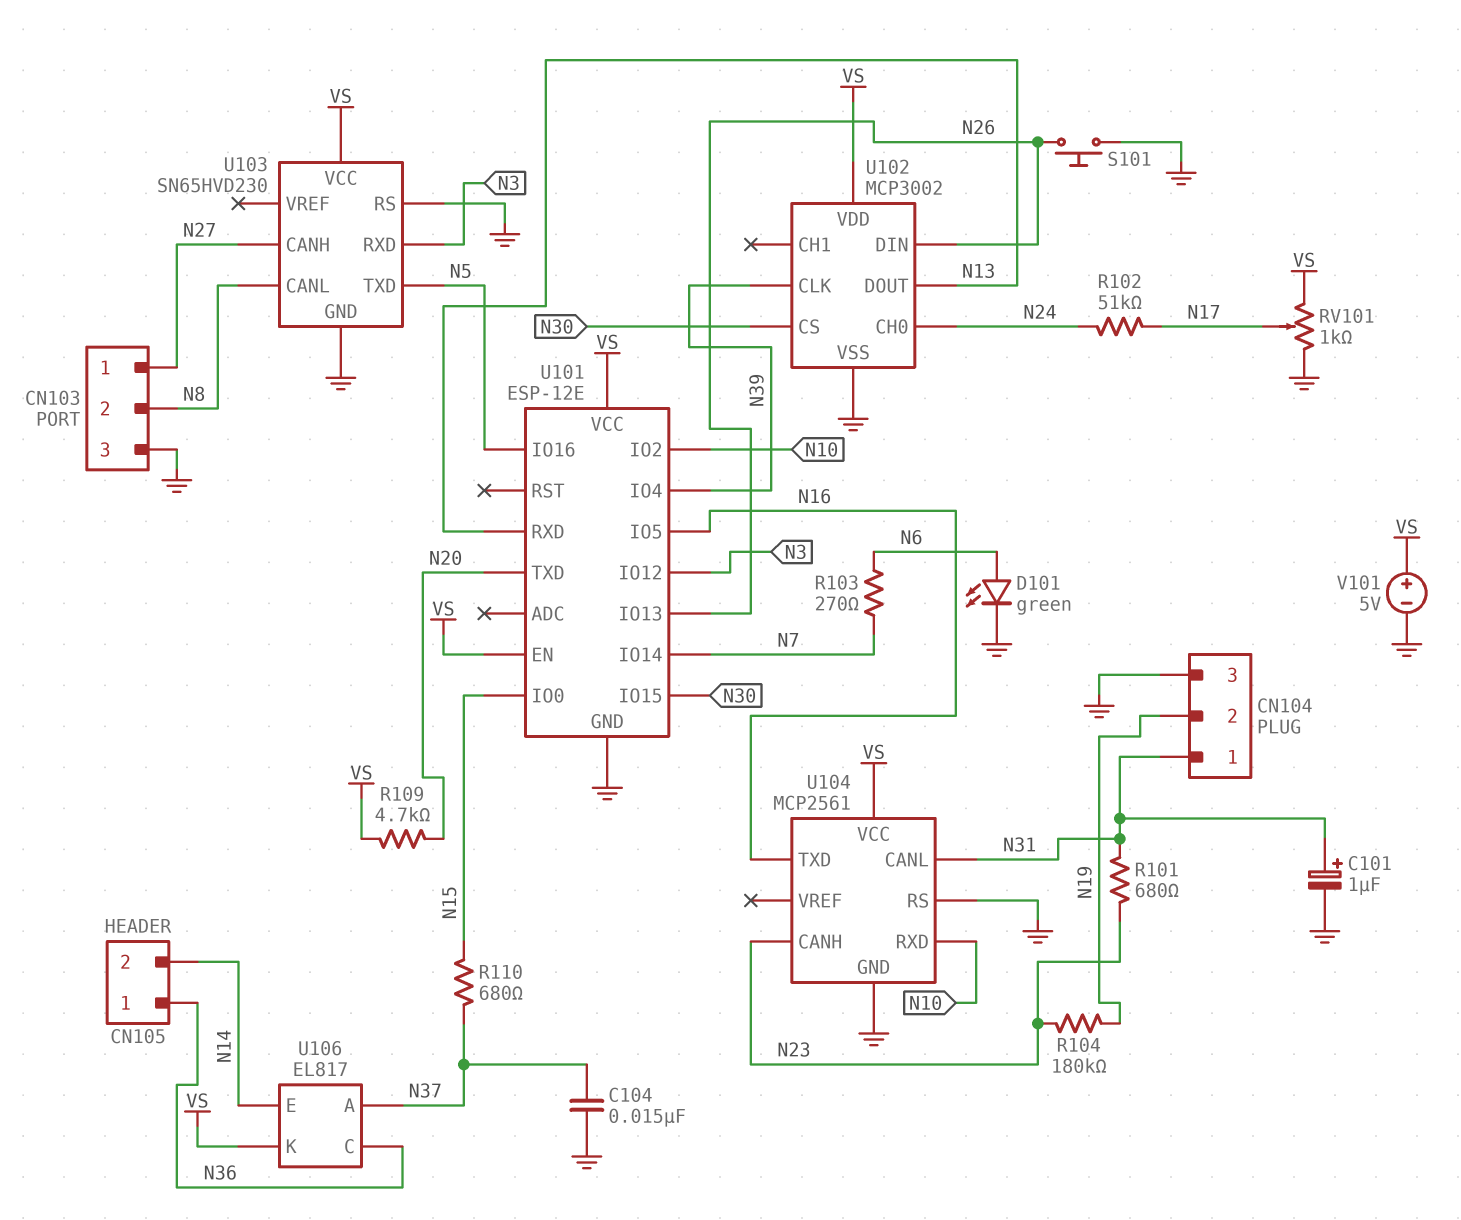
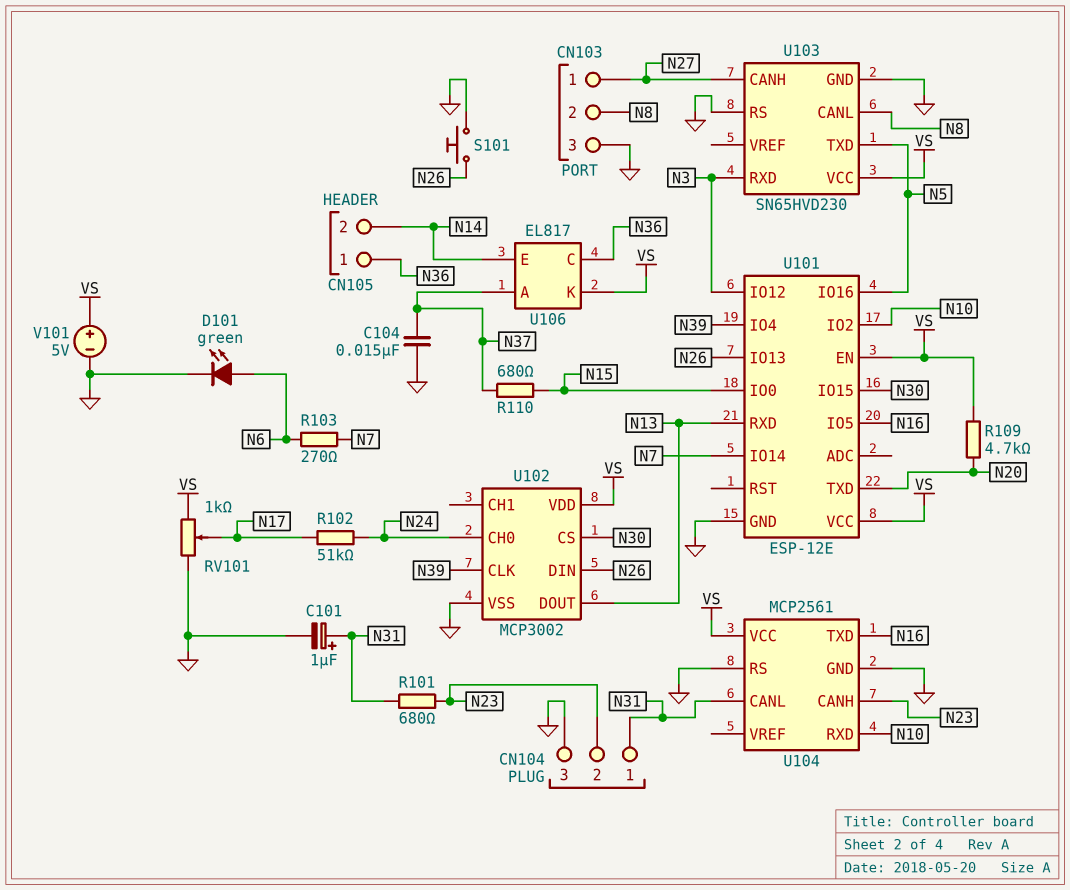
CN104 pin 2: N19 -> N23
R104: 180k (N19, N23) -> none

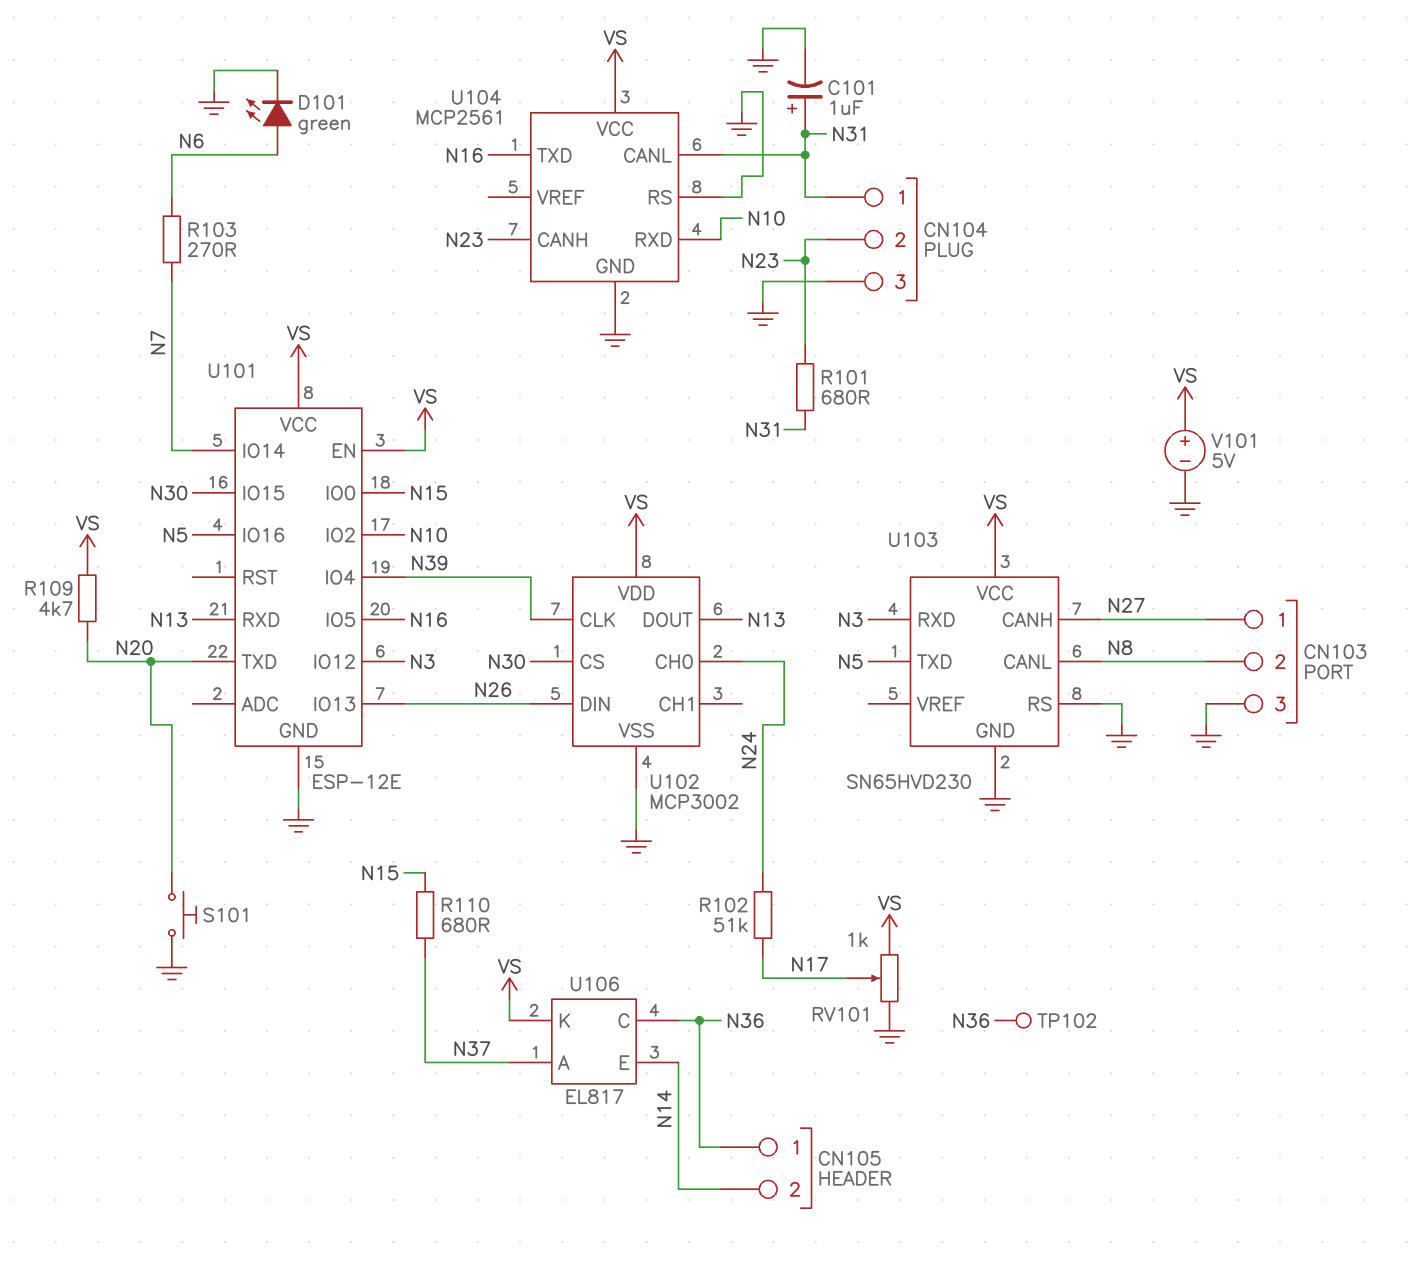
C104: 15nF (GND, N37) -> none
S101: button (GND, N26) -> button (GND, N20)
TP102: none -> test point (N36)

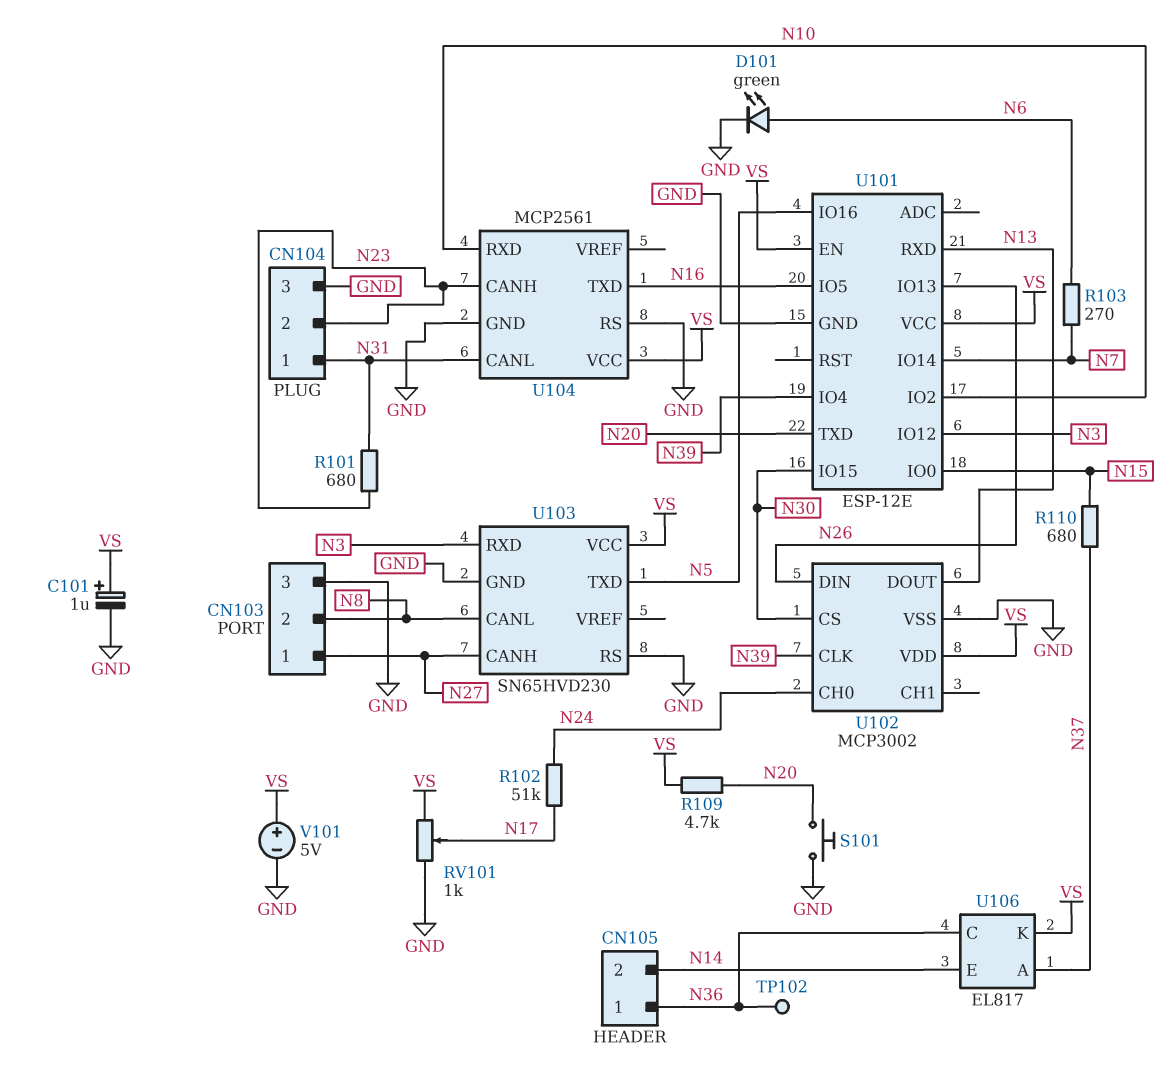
C101: 1uF (plus N31, minus GND) -> 1uF (plus VS, minus GND)

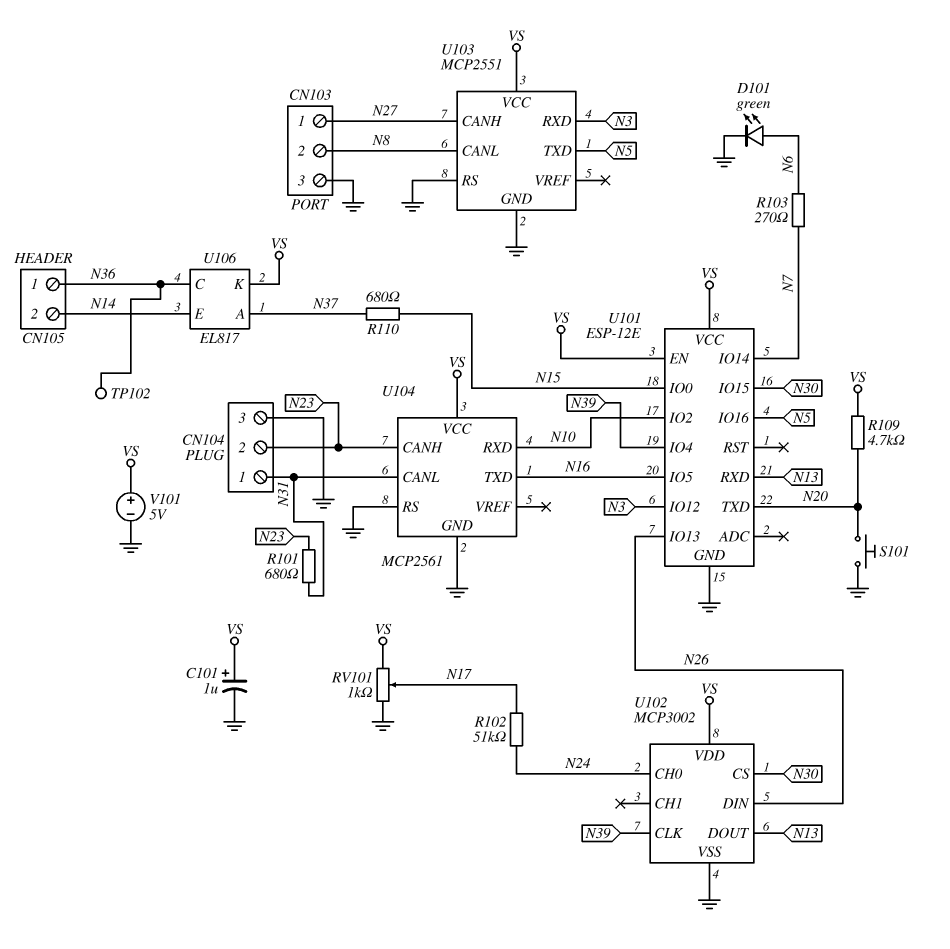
U103: SN65HVD230 -> MCP2551

